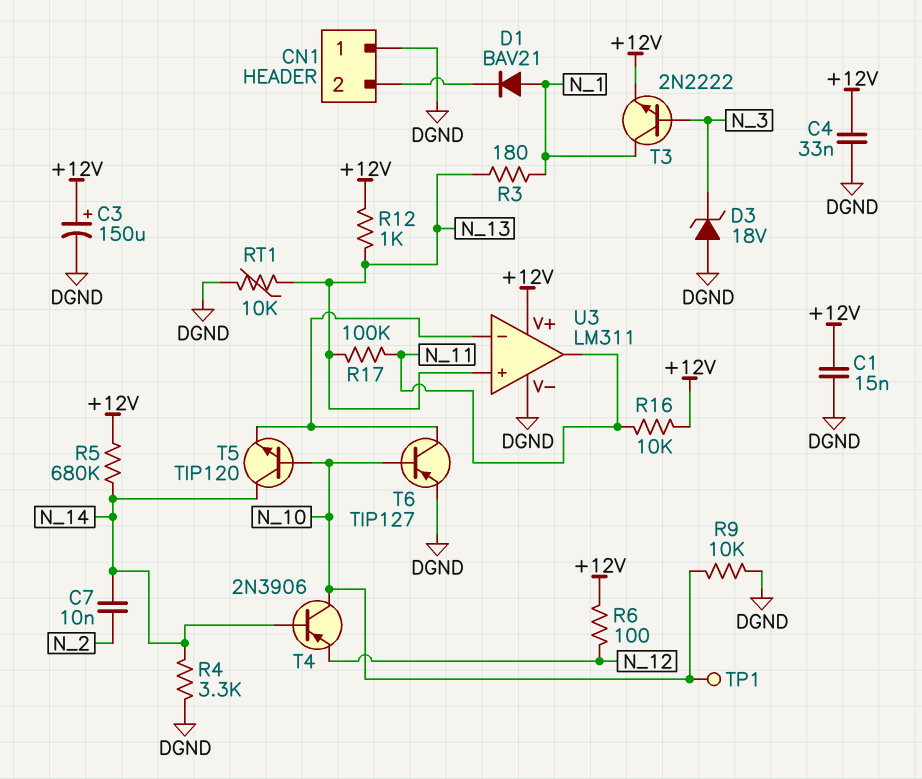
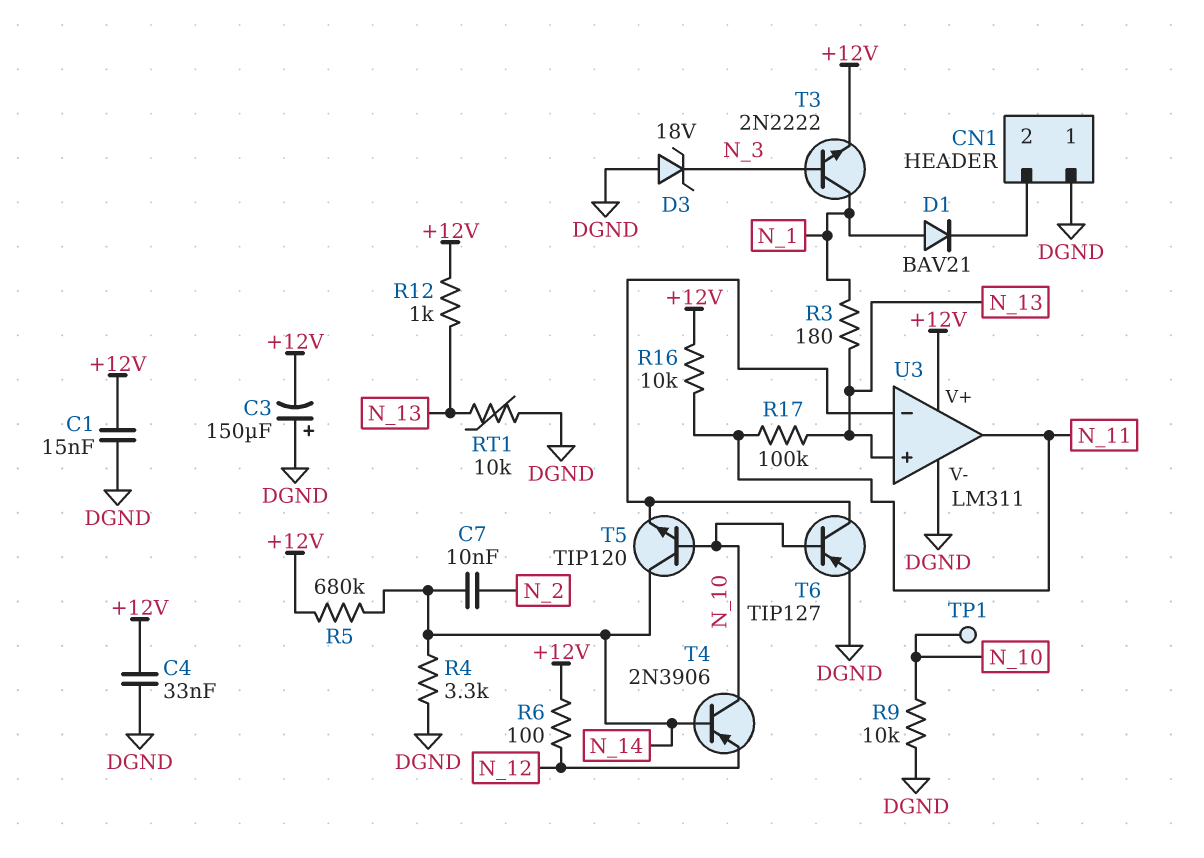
C3: 150uF (plus +12V, minus DGND) -> 150uF (plus DGND, minus +12V)

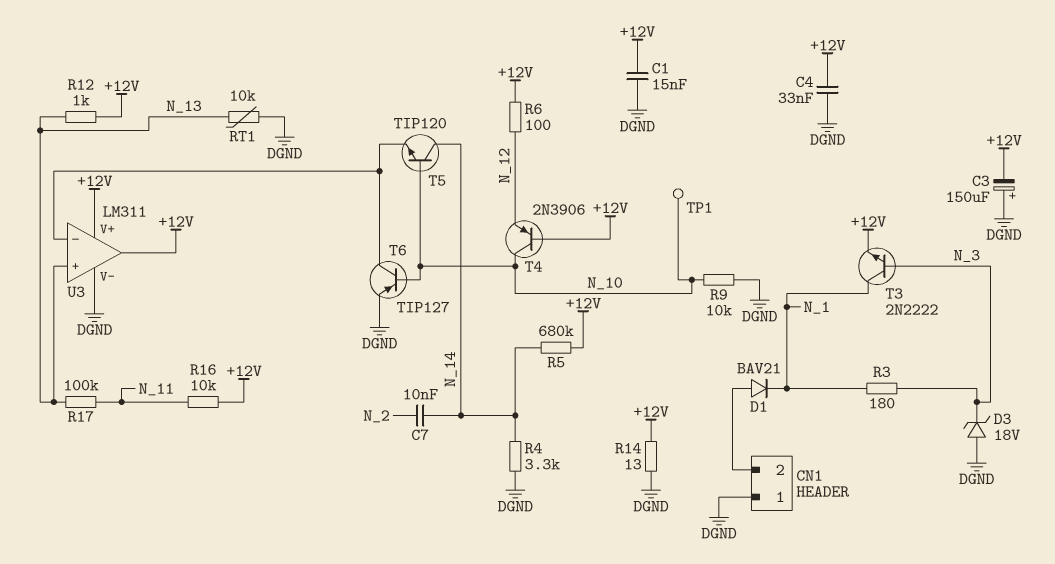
D1: diode BAV21 (A N_1, K CN1/2) -> diode BAV21 (A CN1/2, K N_1)
R3: 180 (N_1, N_13) -> 180 (N_1, N_3)
R14: none -> 13 (+12V, DGND)
T4: PNP 2N3906 (B N_14, C N_10, E N_12) -> PNP 2N3906 (B +12V, C N_10, E N_12)
U3 pin out: N_11 -> +12V

